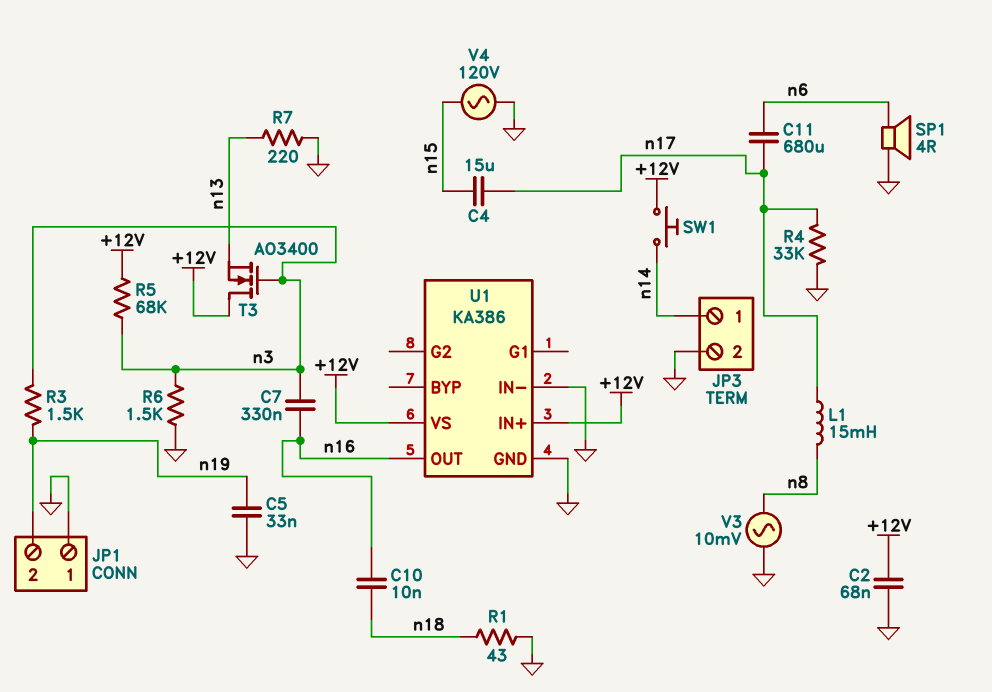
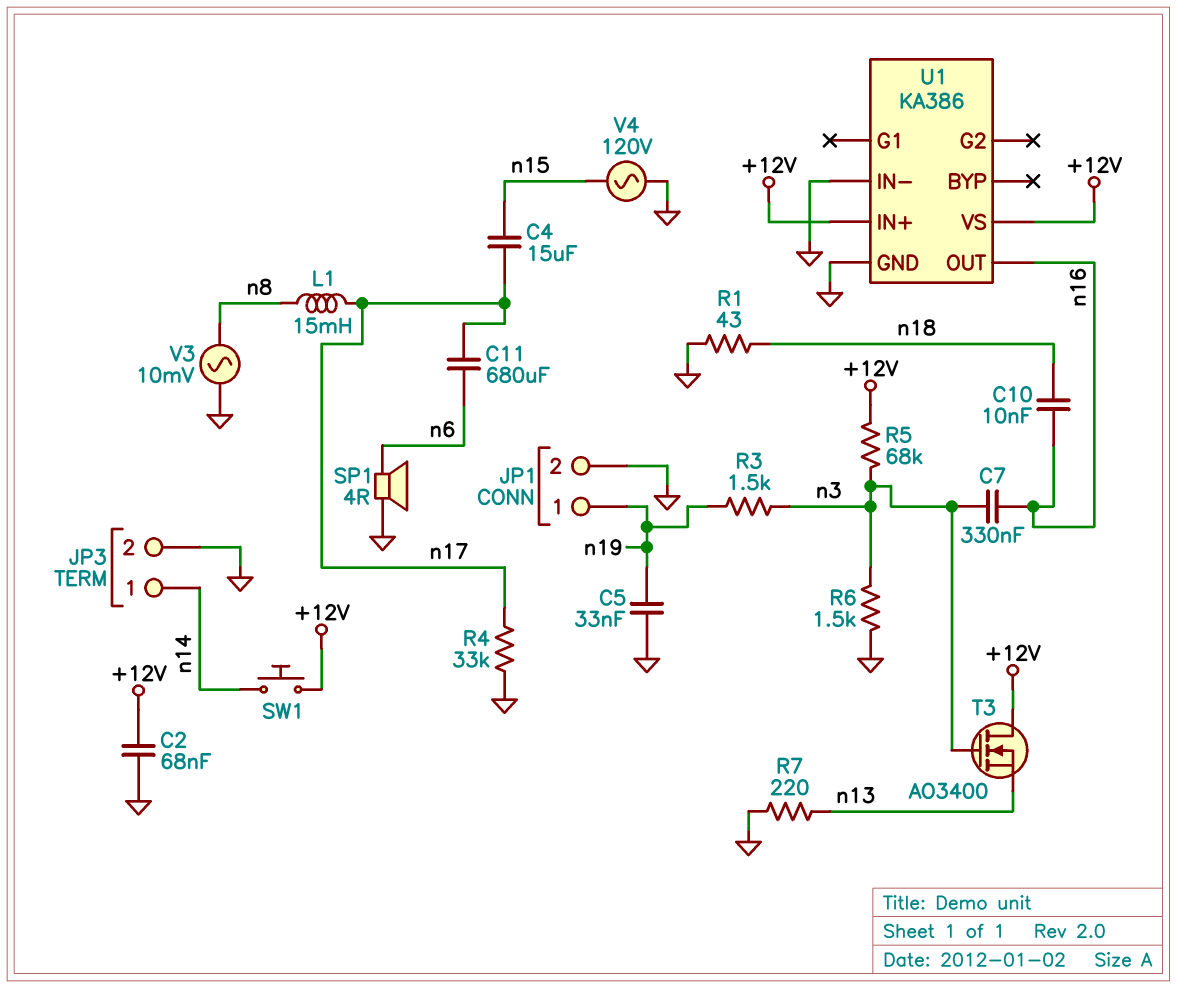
JP1 pin 1: GND -> n19
JP1 pin 2: n19 -> GND

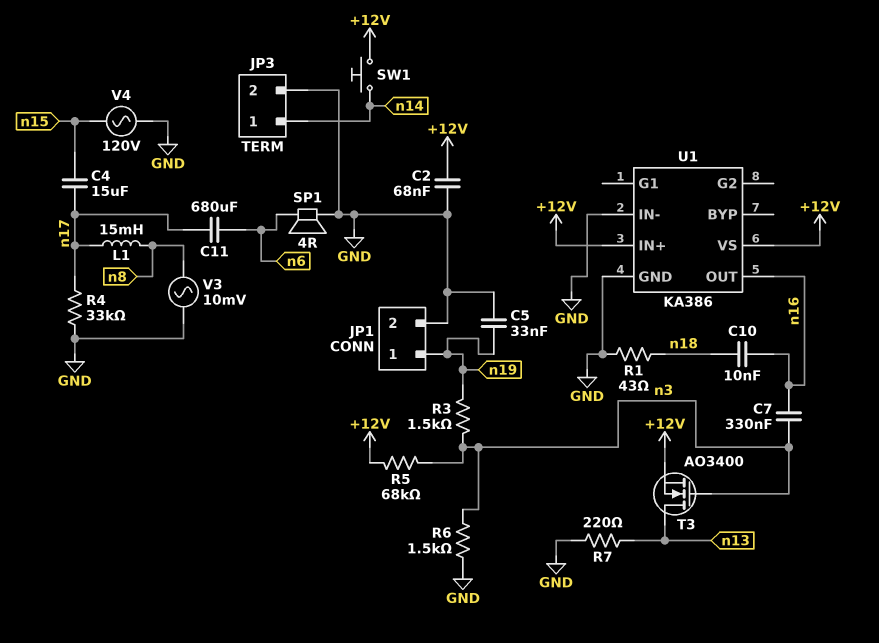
T3: NMOS AO3400 (G n3, D +12V, S n13) -> NMOS AO3400 (G n3, D n13, S +12V)

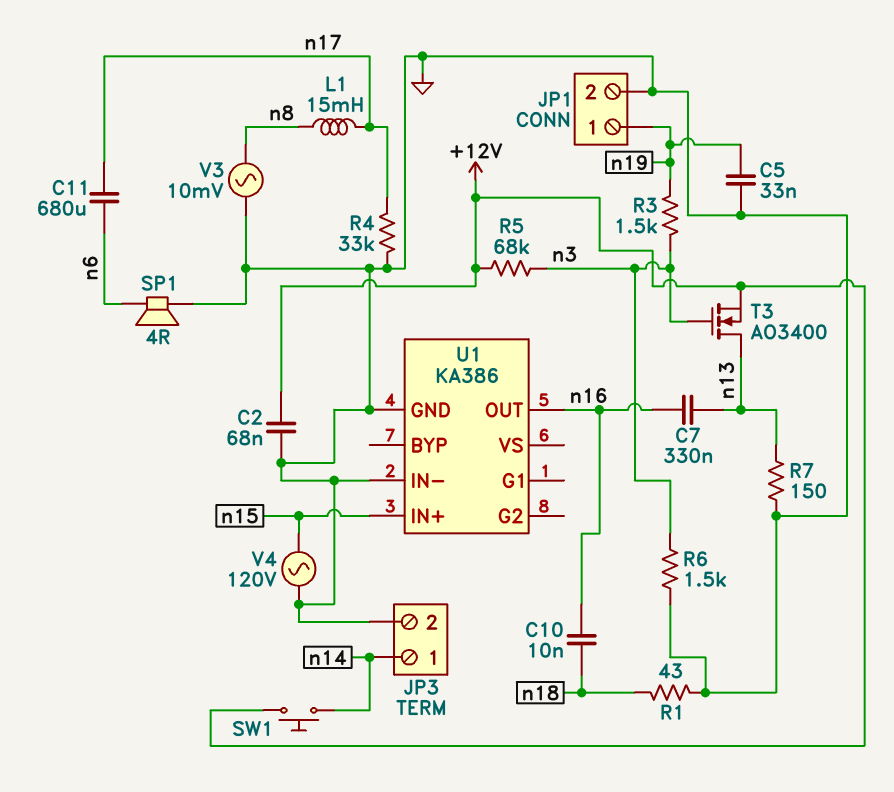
C4: 15uF (n15, n17) -> none
C7: 330nF (n3, n16) -> 330nF (n13, n16)
R7: 220 (GND, n13) -> 150 (GND, n13)
U1 pin IN+: +12V -> n15
U1 pin VS: +12V -> none

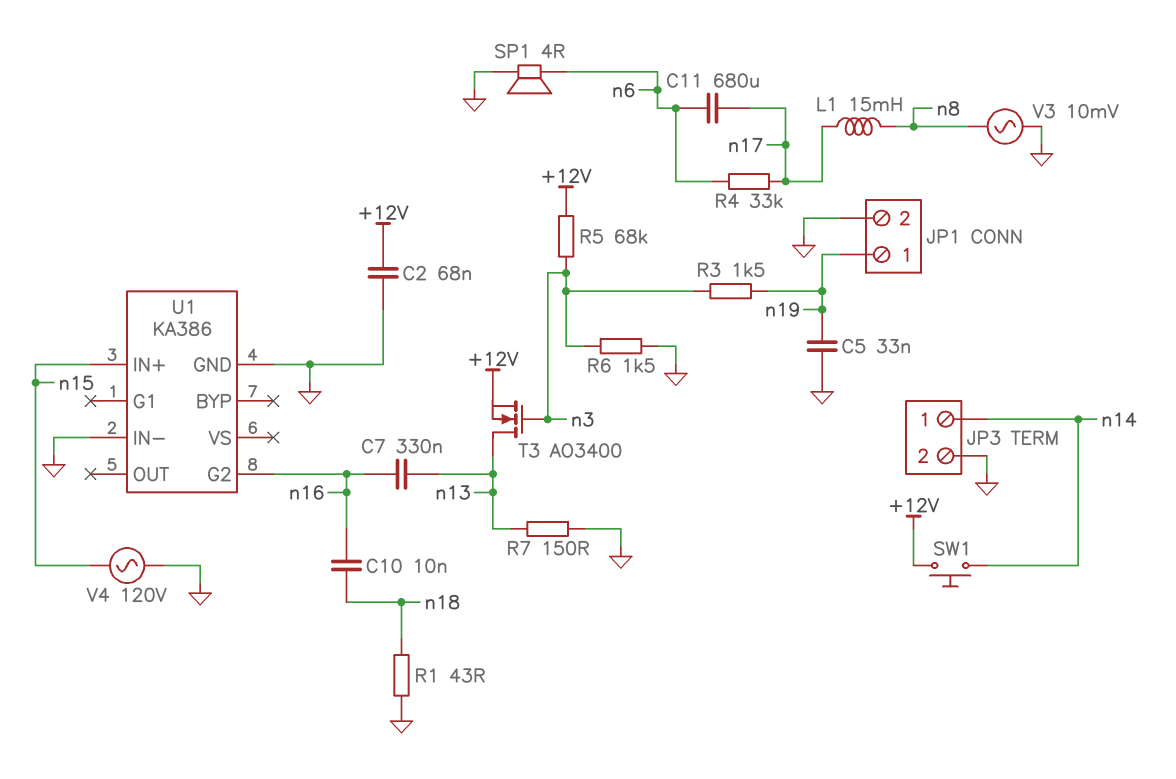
R4: 33k (GND, n17) -> 33k (n6, n17)
U1 pin G2: none -> n16
U1 pin OUT: n16 -> none

